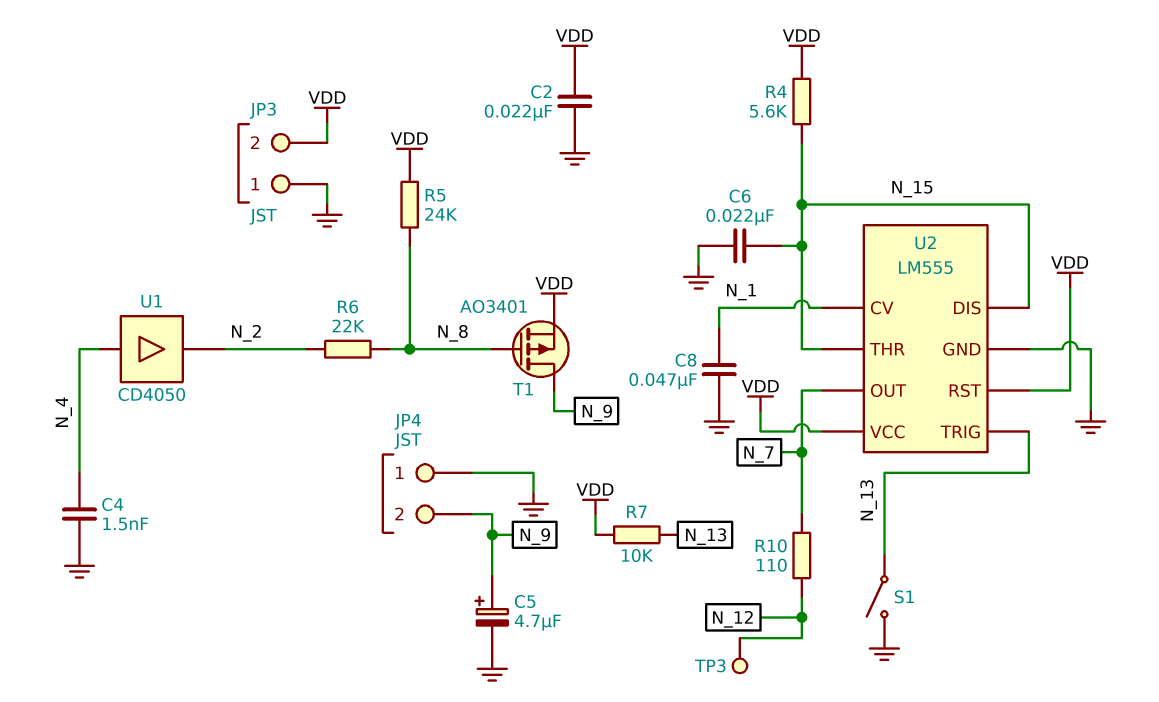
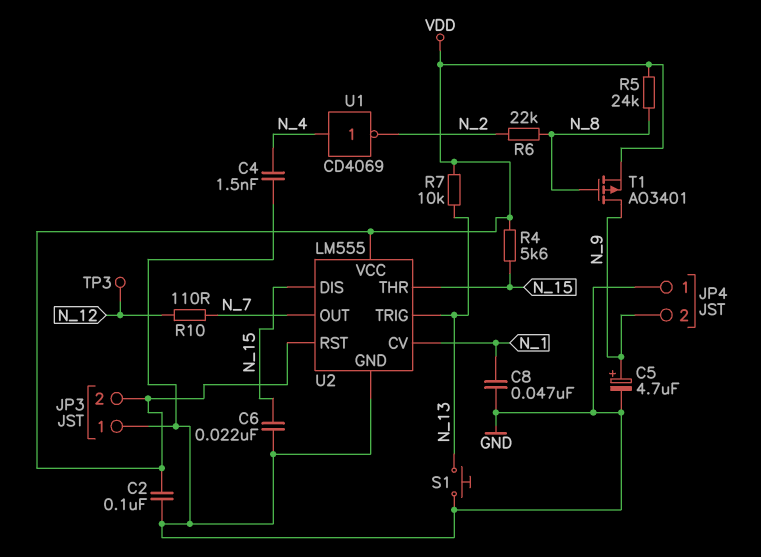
C2: 22nF (GND, VDD) -> 100nF (GND, VDD)
S1: switch (GND, N_13) -> button (GND, N_13)
U1: buffer CD4050 (in N_4, out N_2) -> NOT CD4069 (in N_4, out N_2)

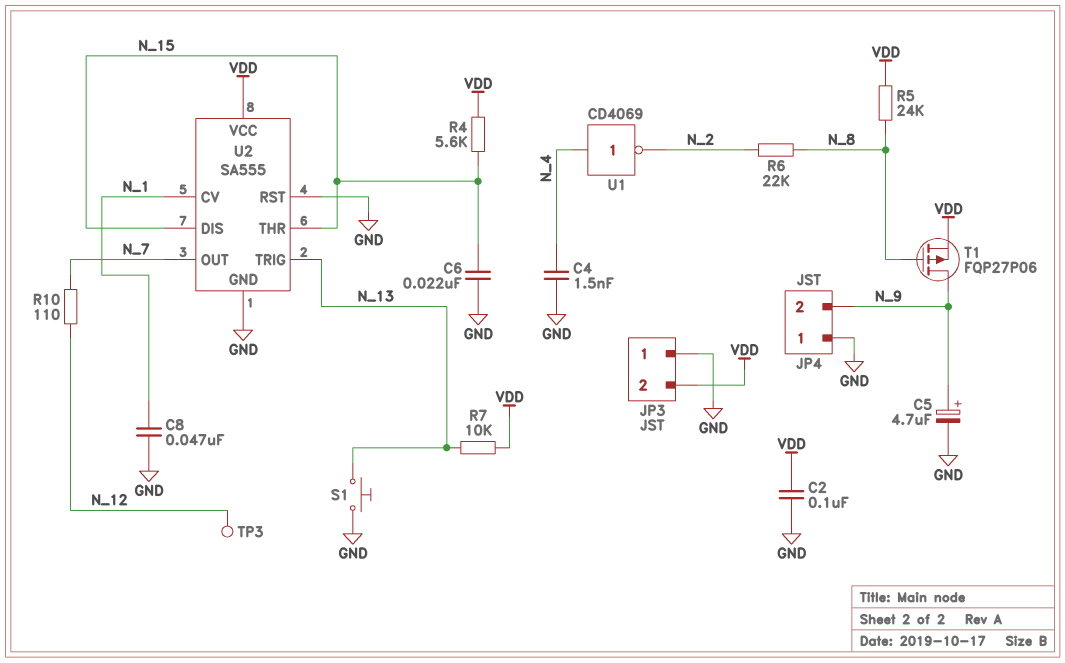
T1: PMOS AO3401 (G N_8, D N_9, S VDD) -> PMOS FQP27P06 (G N_8, D N_9, S VDD)
U2: LM555 -> SA555
U2 pin RST: VDD -> GND

